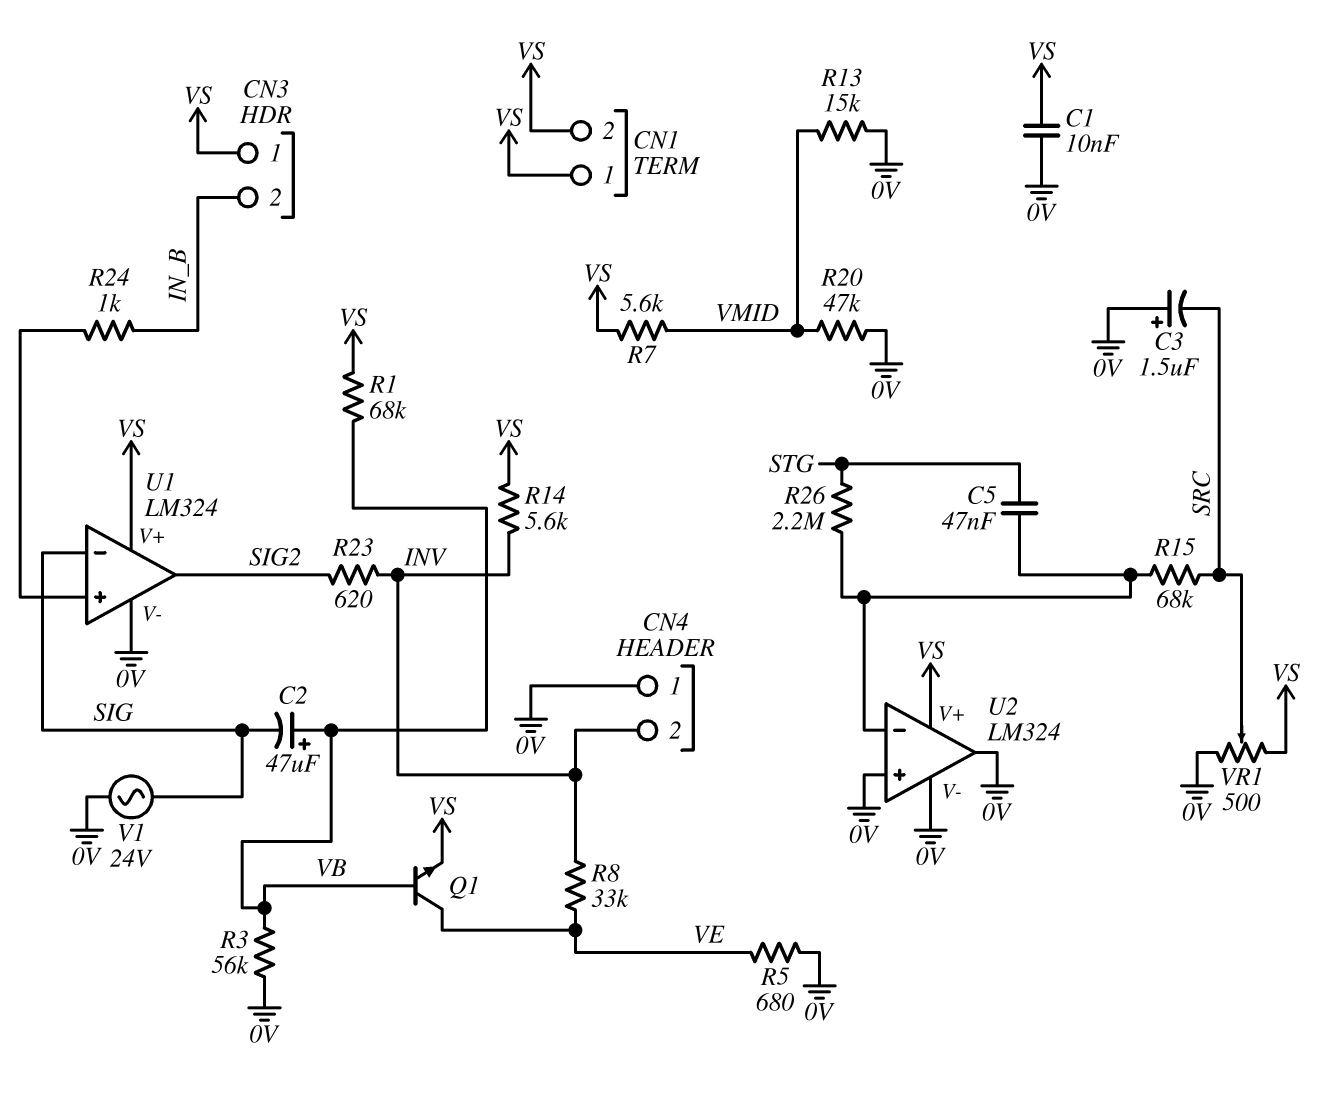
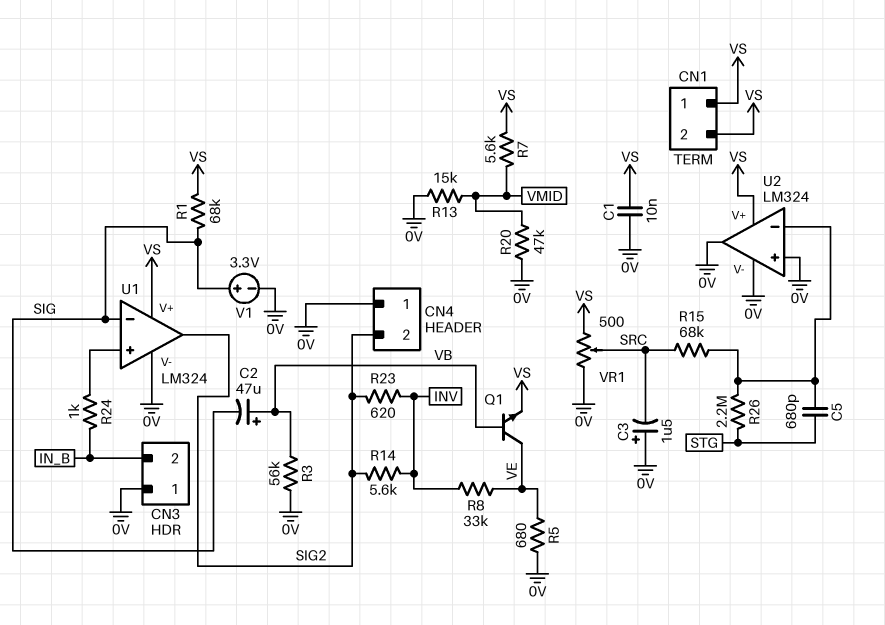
C5: 47nF (STG, U2/in-) -> 680pF (STG, U2/in-)
CN3 pin 1: VS -> 0V
CN4 pin 2: INV -> SIG2
R1: 68k (VB, VS) -> 68k (SIG, VS)
R14: 5.6k (INV, VS) -> 5.6k (INV, SIG2)
V1: AC 24V (0V, SIG) -> 3.3V (plus SIG, minus 0V)

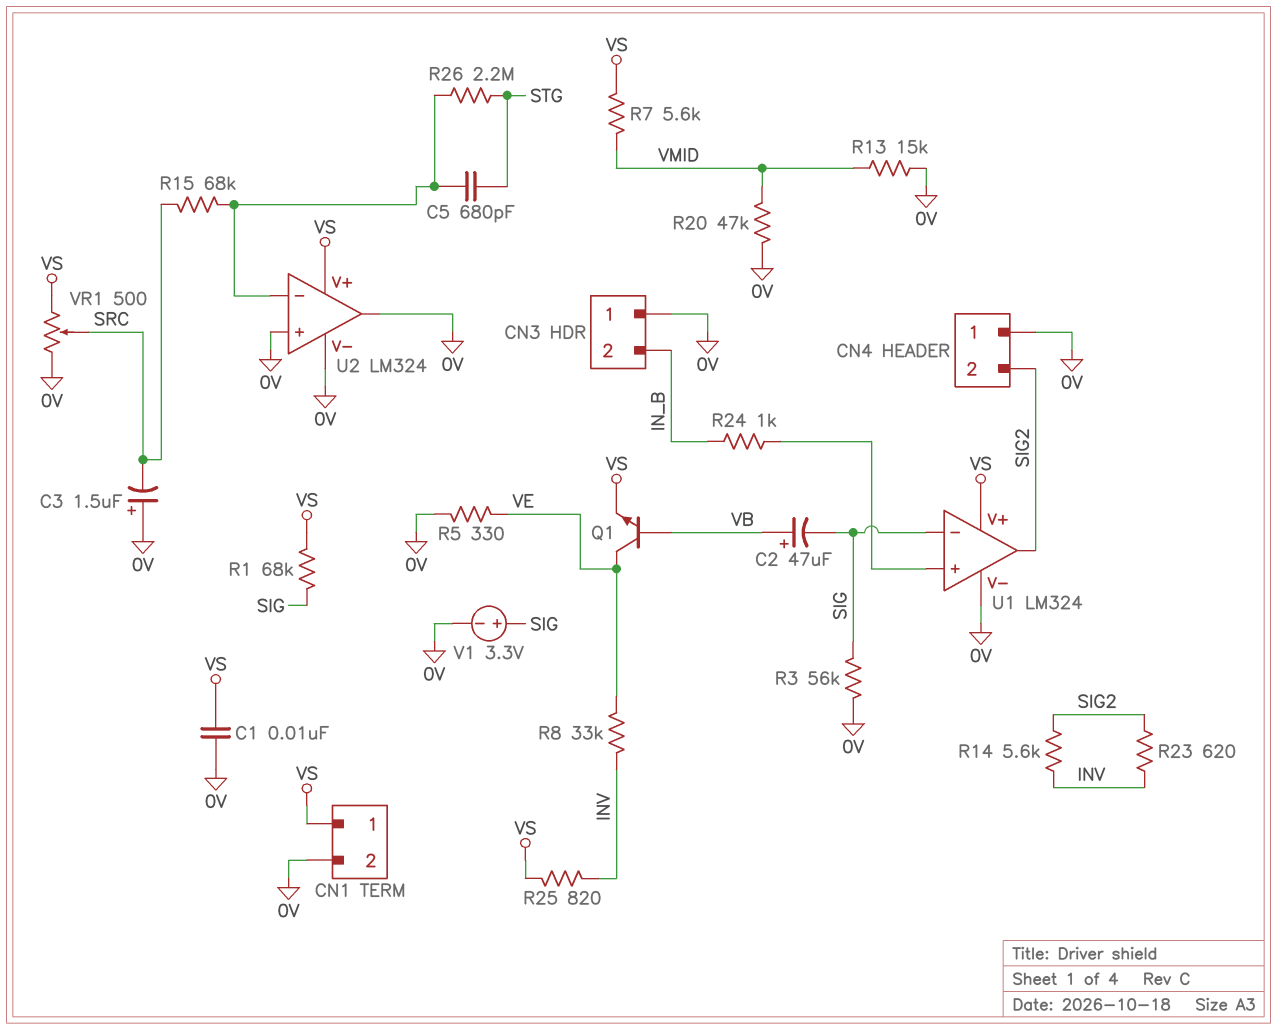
CN1 pin 2: VS -> 0V
R3: 56k (0V, VB) -> 56k (0V, SIG)
R5: 680 (0V, VE) -> 330 (0V, VE)
R25: none -> 820 (INV, VS)

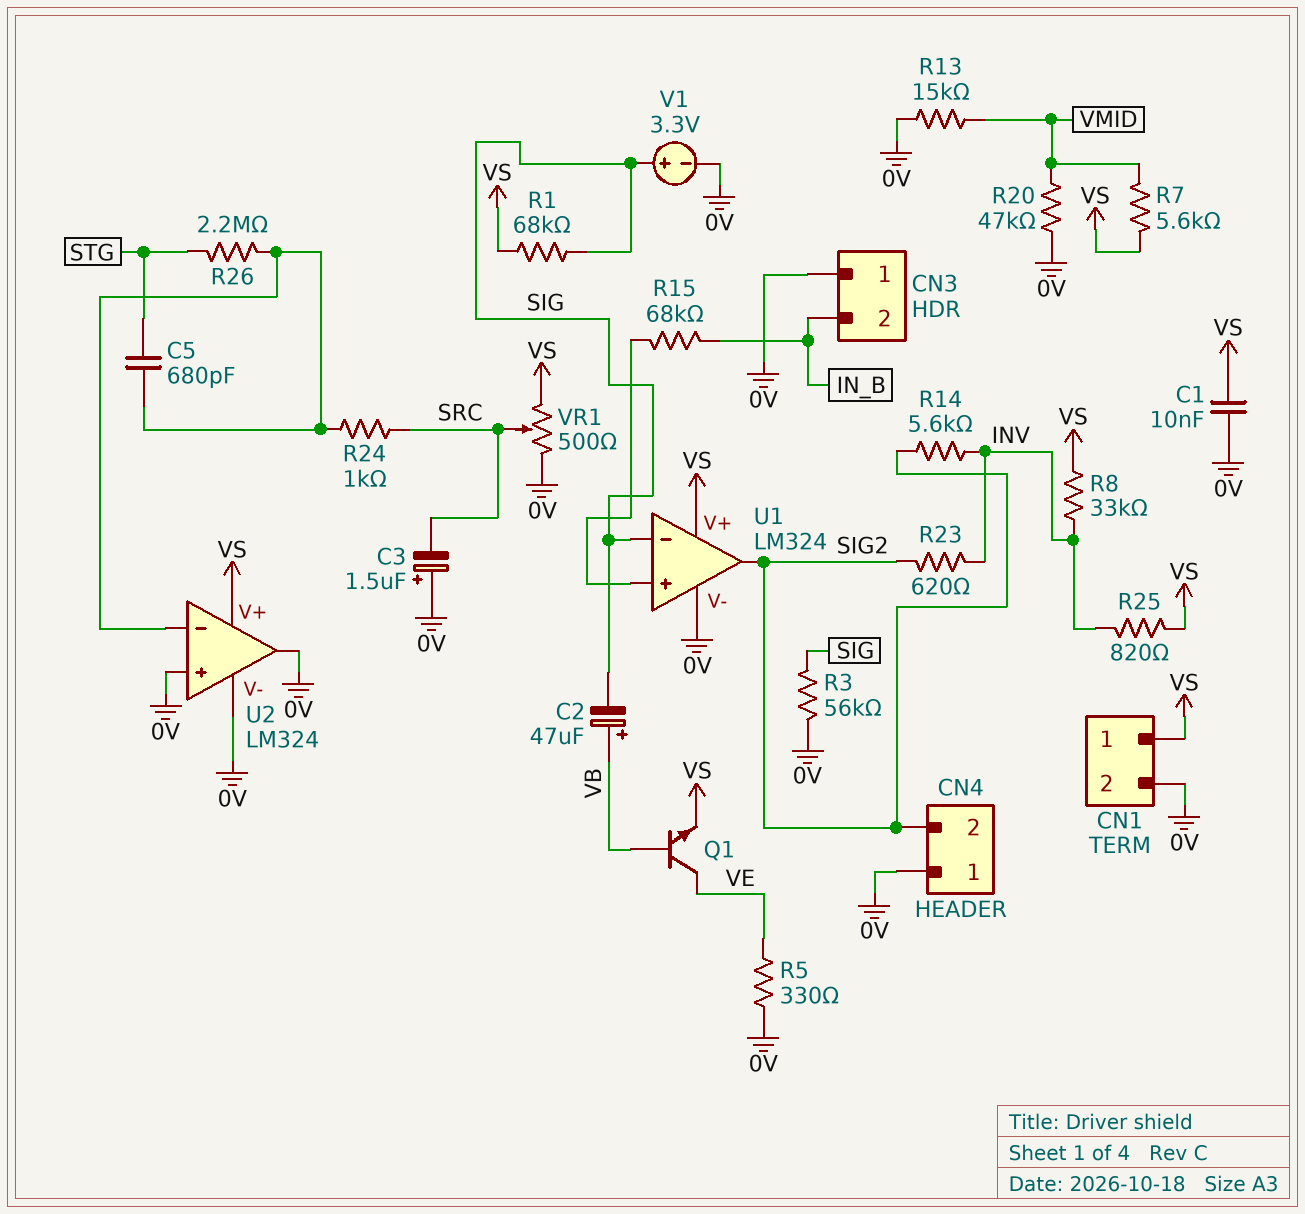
R8: 33k (INV, VE) -> 33k (INV, VS)
R15: 68k (SRC, U2/in-) -> 68k (IN_B, U1/in+)
R24: 1k (IN_B, U1/in+) -> 1k (SRC, U2/in-)

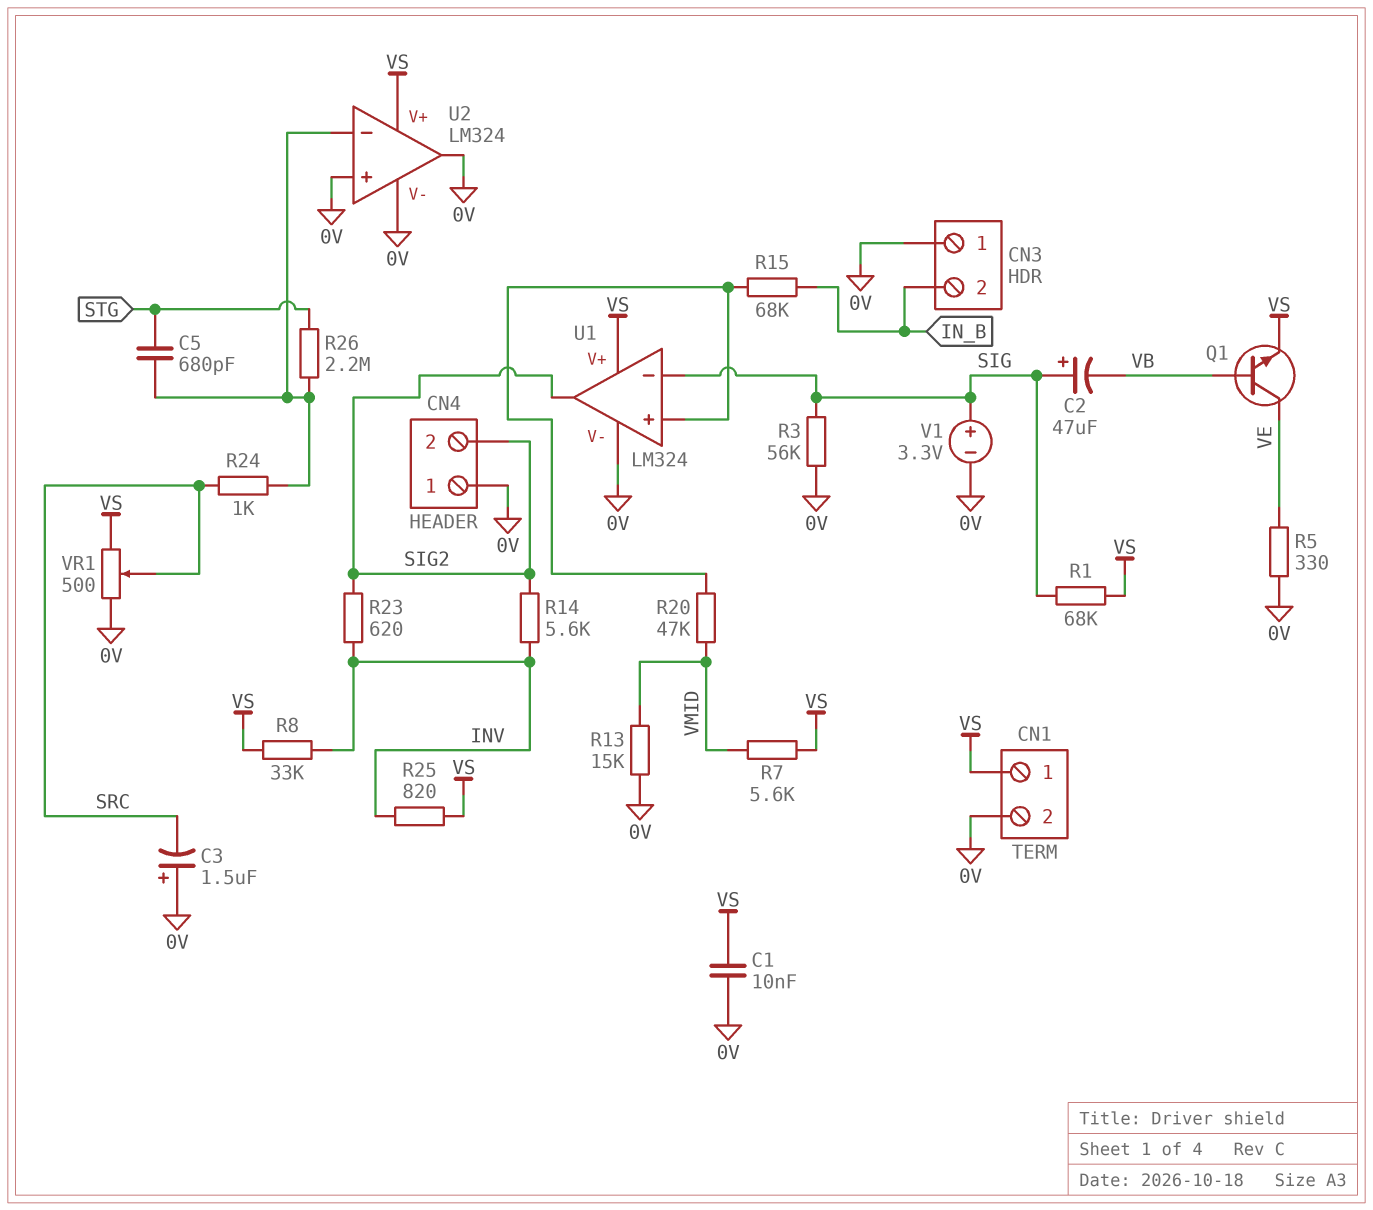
C2: 47uF (plus VB, minus SIG) -> 47uF (plus SIG, minus VB)
R20: 47k (0V, VMID) -> 47k (U1/in+, VMID)

